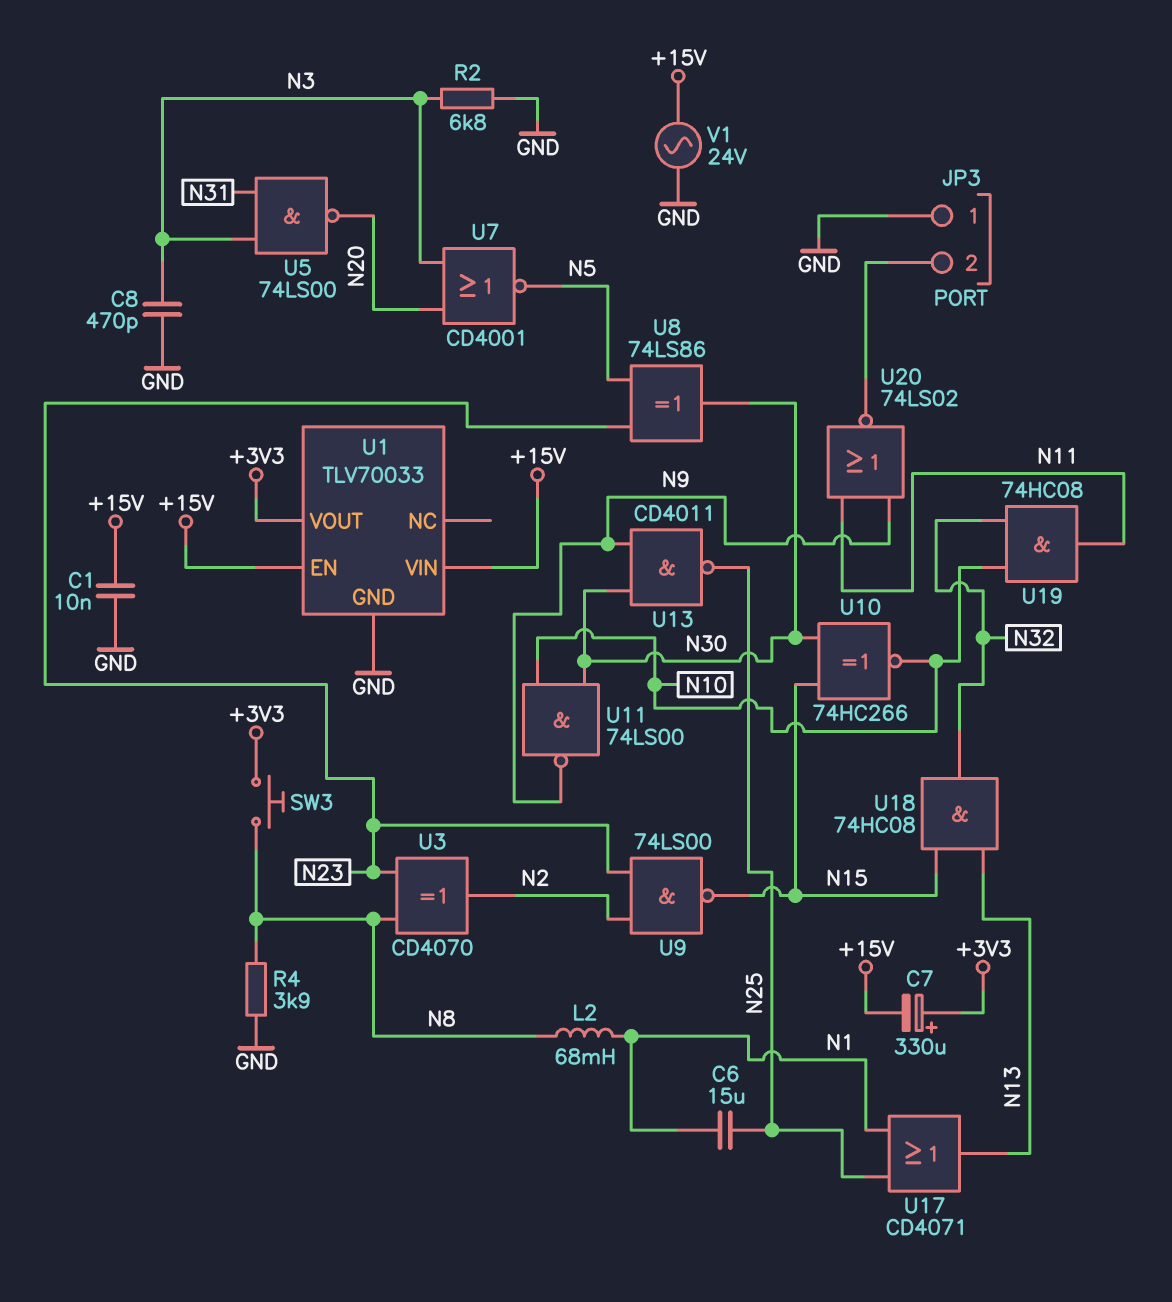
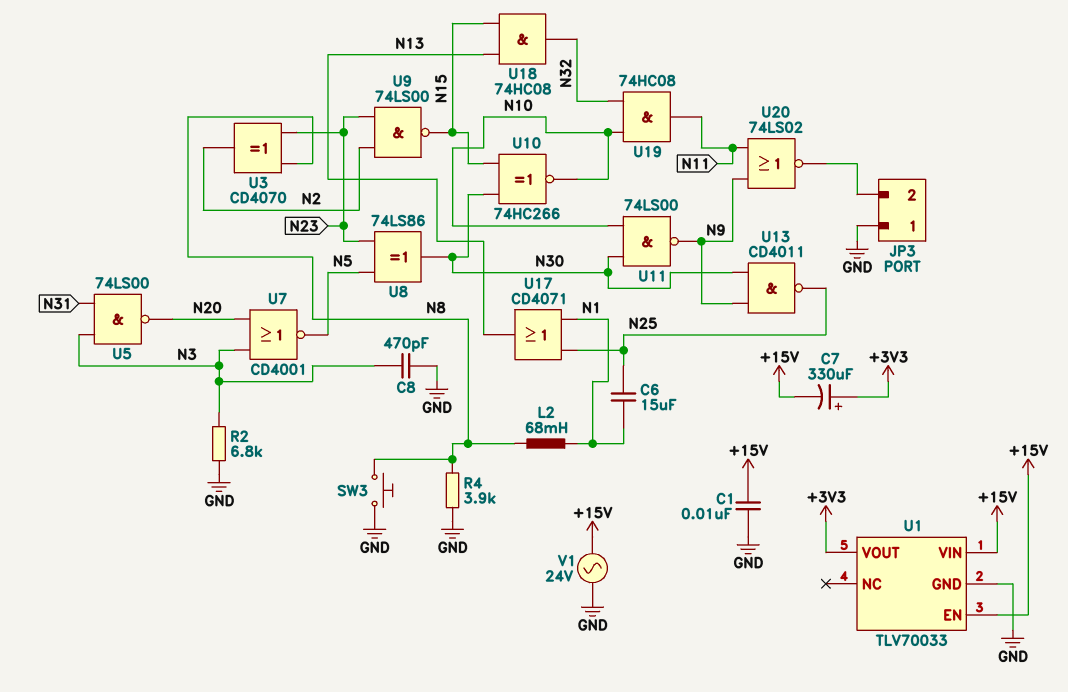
SW3: button (+3V3, N8) -> button (GND, N8)

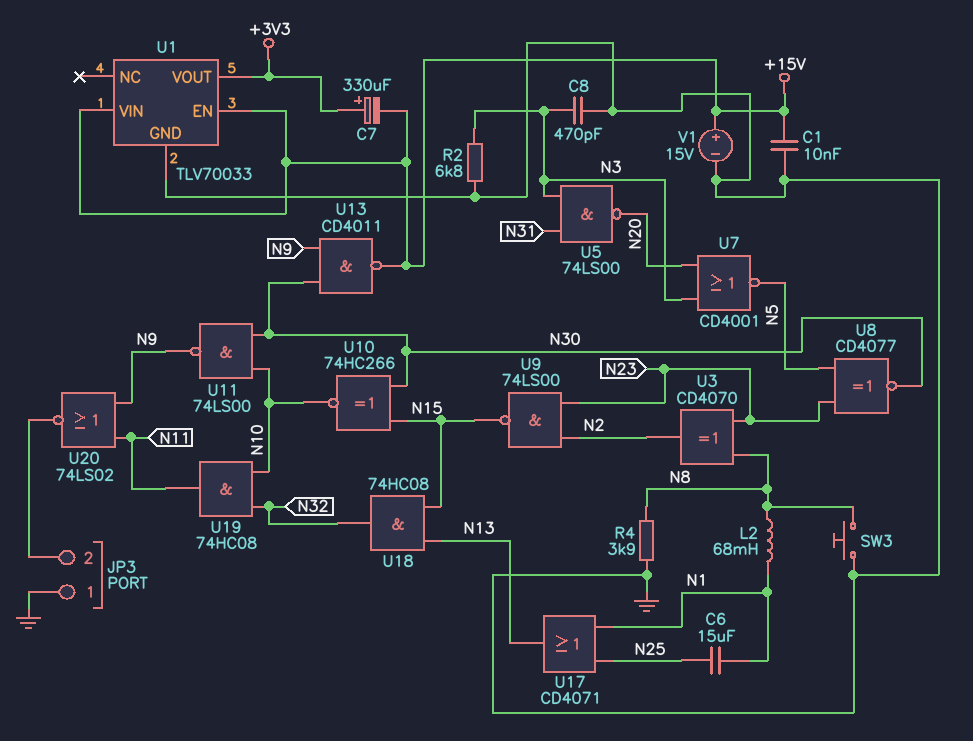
U8: XOR 74LS86 (in N5, in N23, out N30) -> XNOR CD4077 (in N5, in N23, out N30)
U13: NAND CD4011 (in N9, in N30, out N25) -> NAND CD4011 (in N9, in N30, out +15V)
V1: AC 24V (+15V, GND) -> 15V (plus +15V, minus GND)

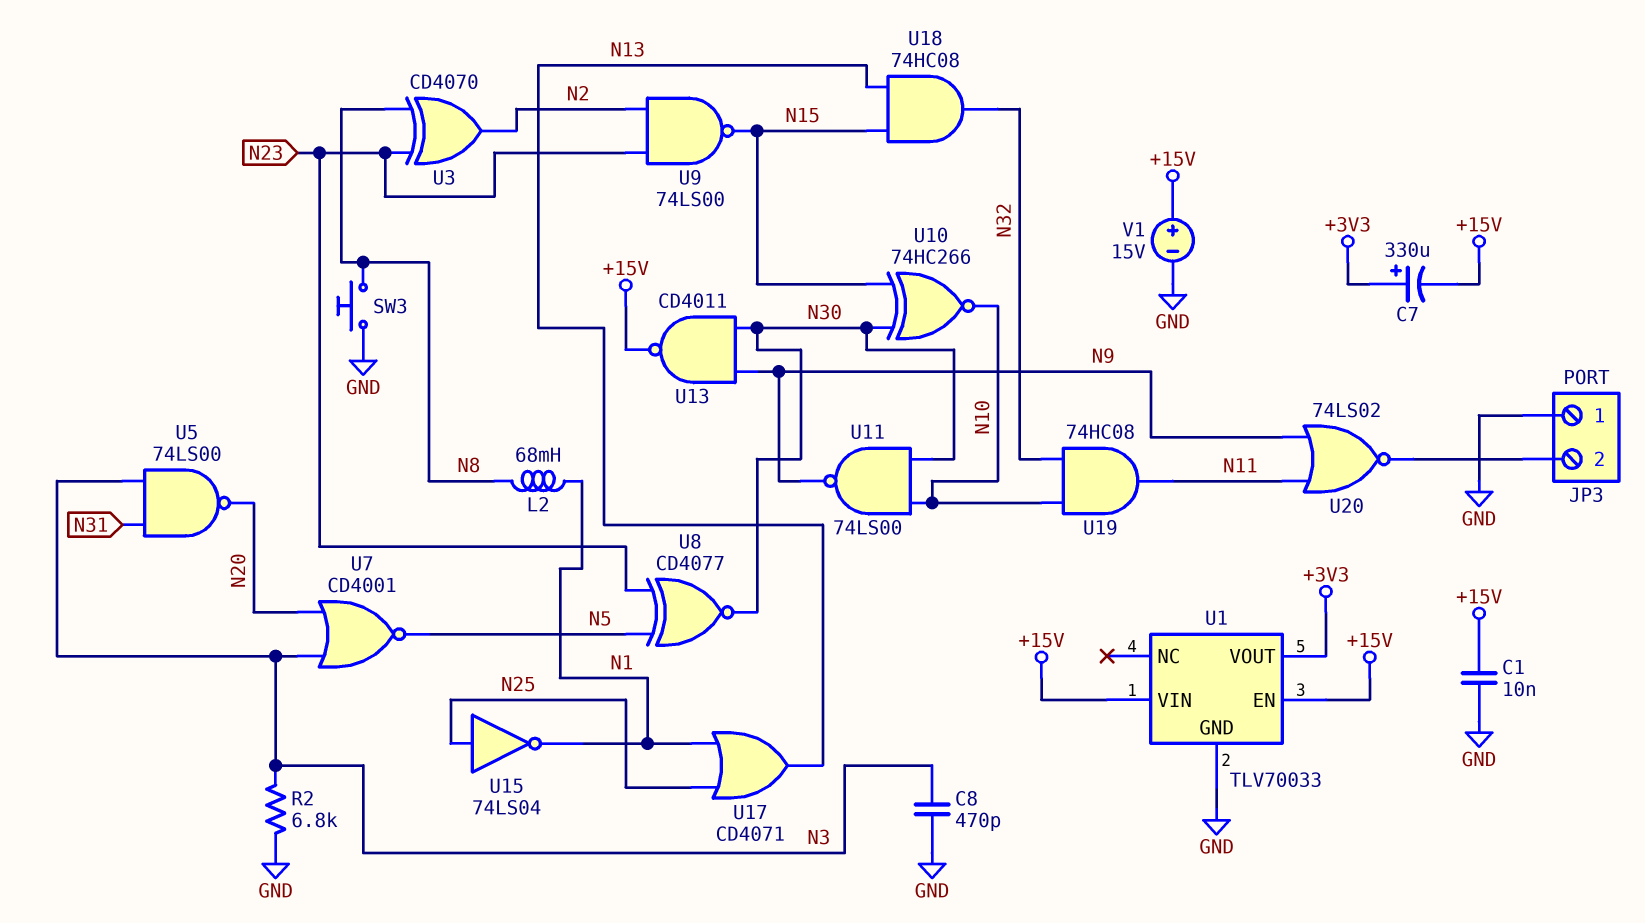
C6: 15uF (N1, N25) -> none
R4: 3.9k (GND, N8) -> none
U15: none -> NOT 74LS04 (in N25, out N1)

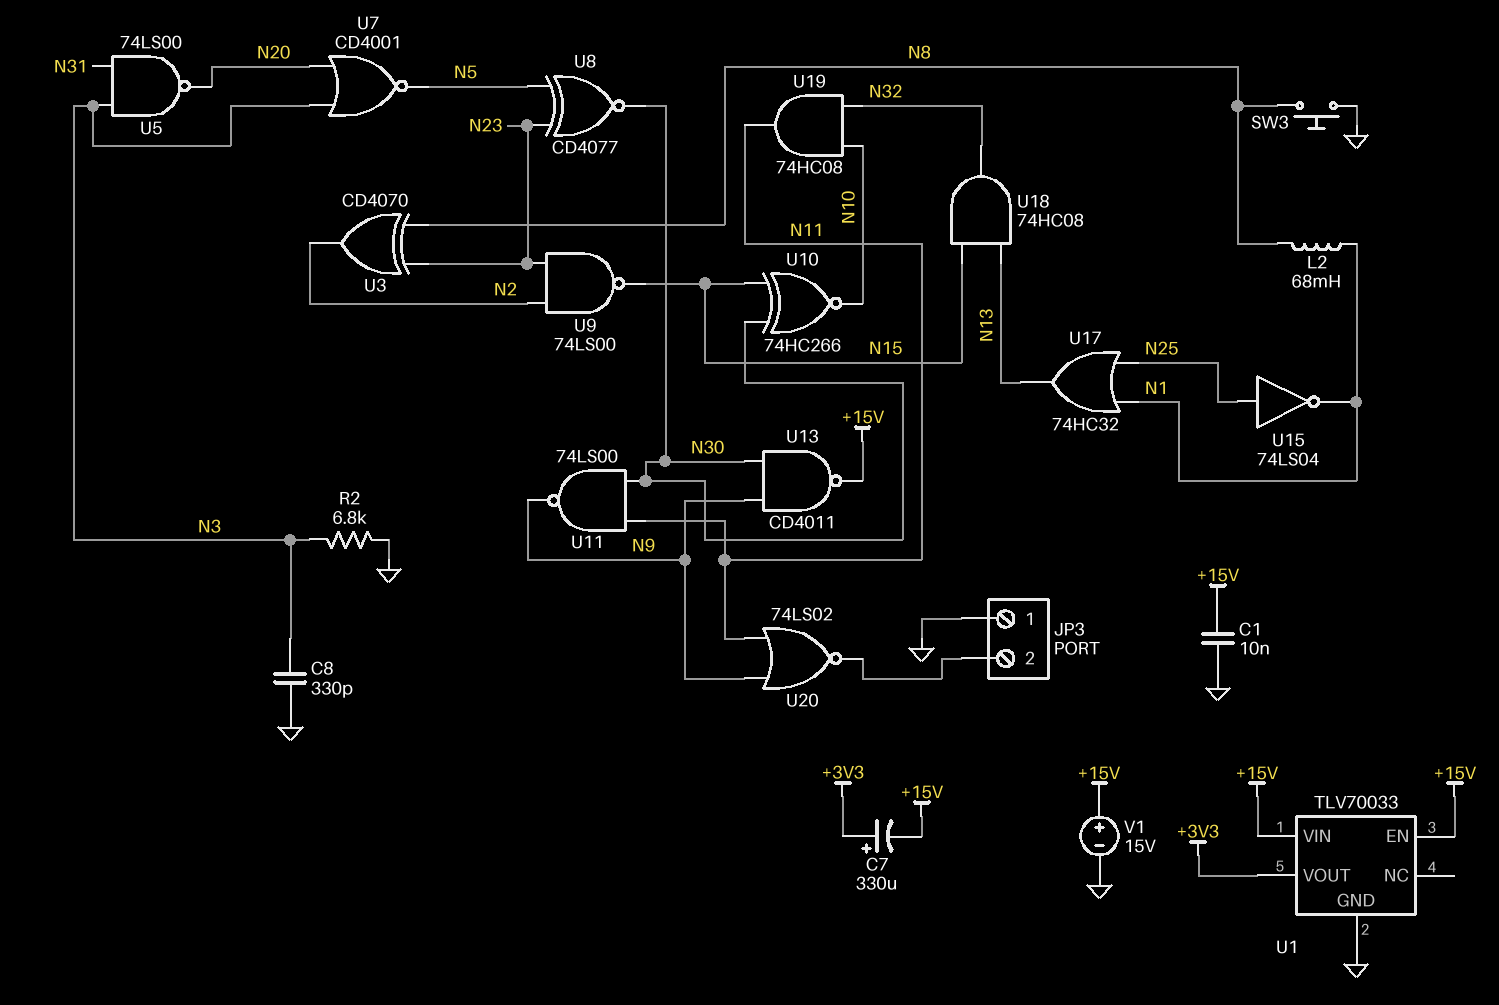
C8: 470pF (GND, N3) -> 330pF (GND, N3)
U11: NAND 74LS00 (in N10, in N30, out N9) -> NAND 74LS00 (in N11, in N30, out N9)
U17: OR CD4071 (in N1, in N25, out N13) -> OR 74HC32 (in N1, in N25, out N13)

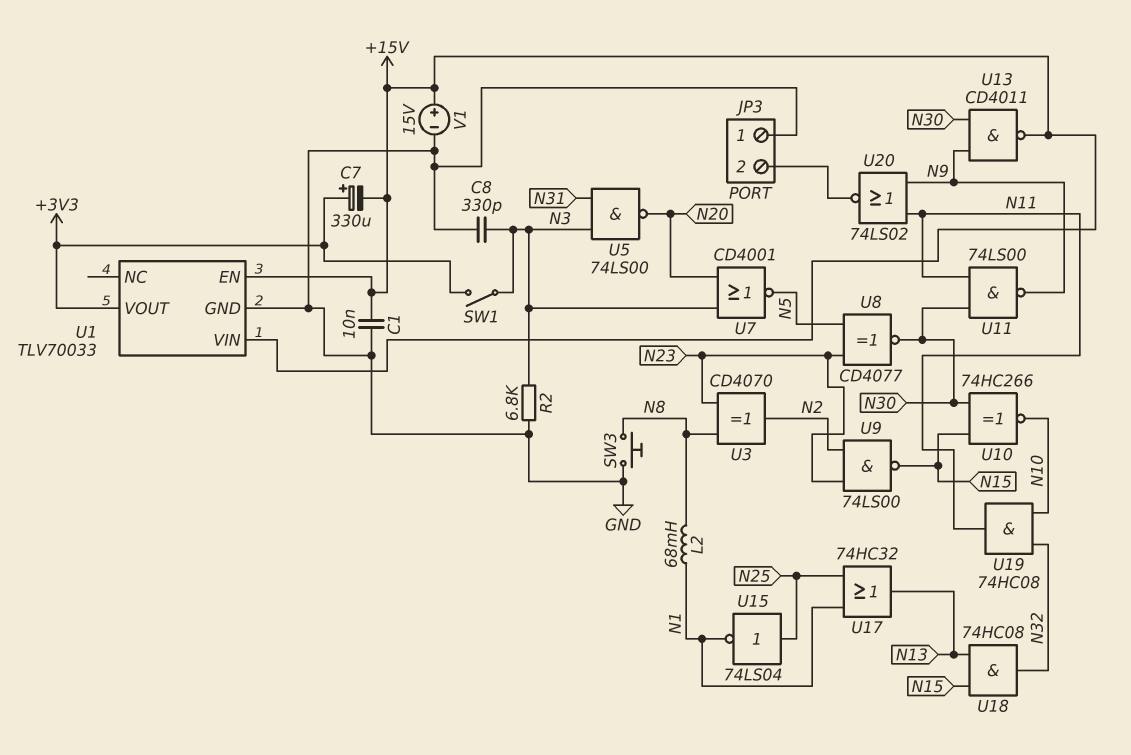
SW1: none -> switch (+3V3, N3)

